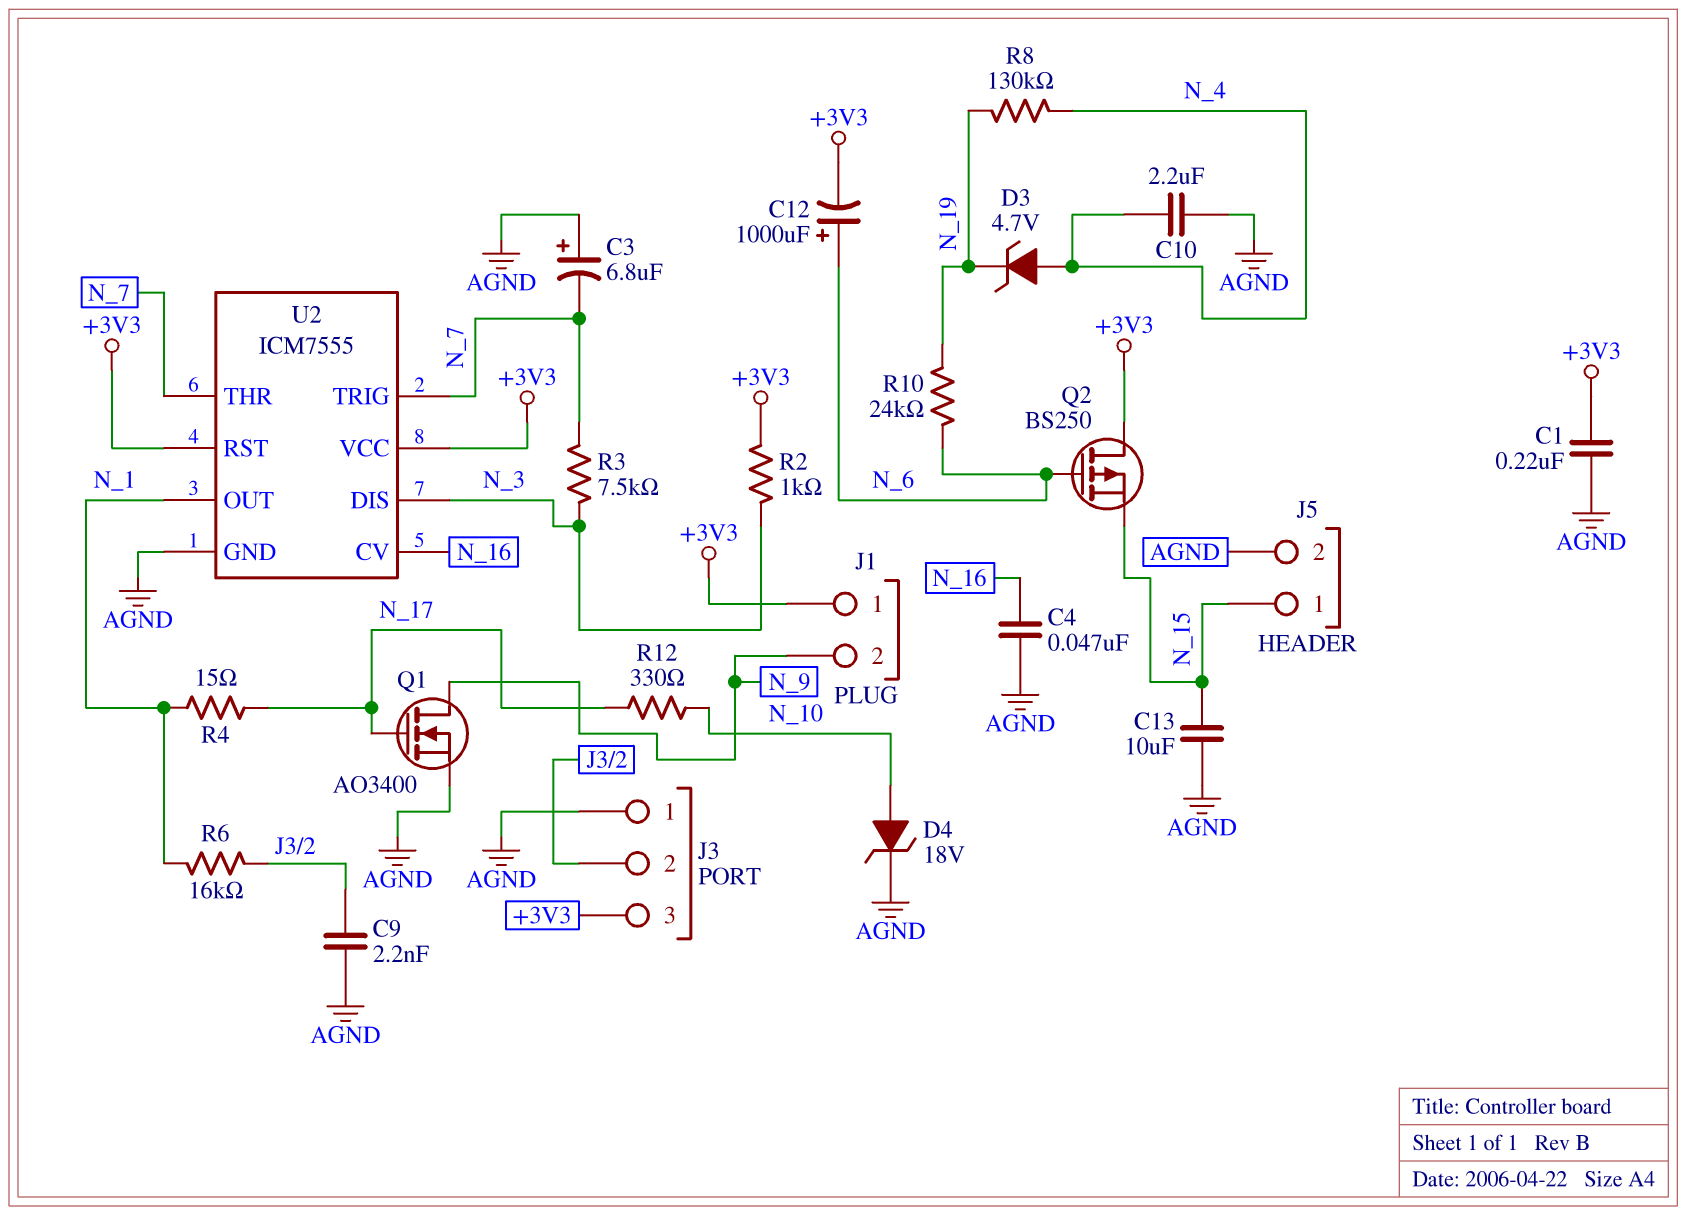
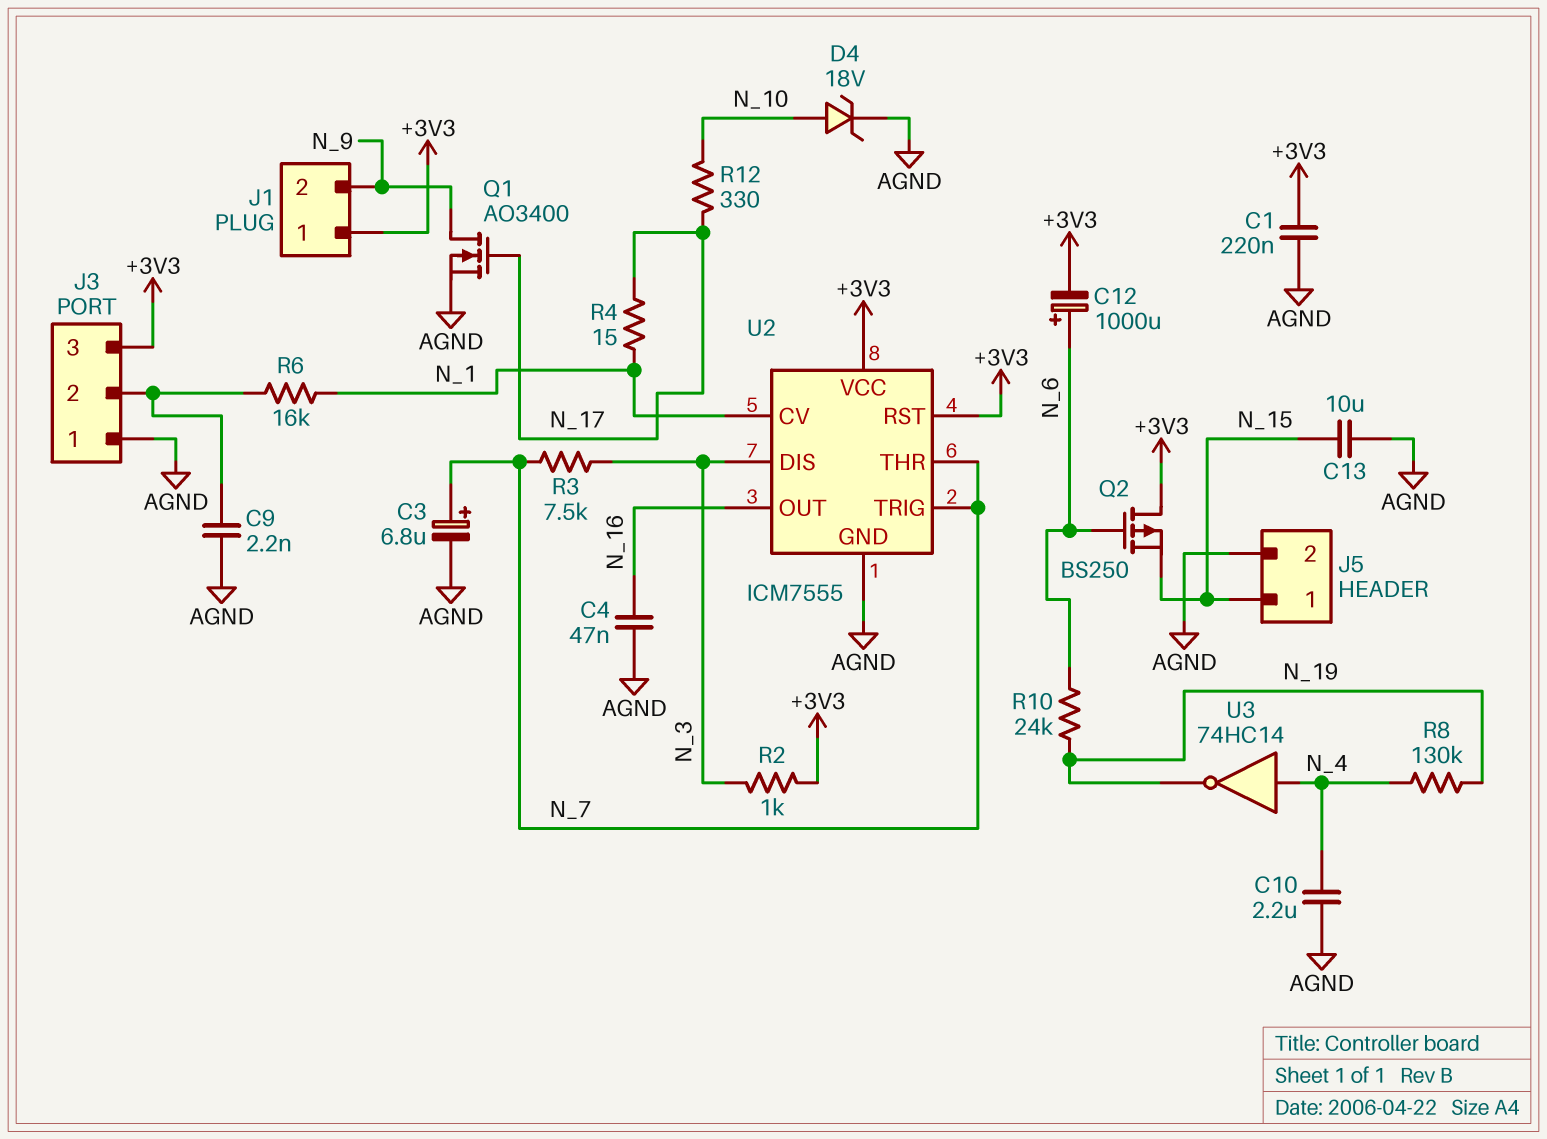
C3: 6.8uF (plus AGND, minus N_7) -> 6.8uF (plus N_7, minus AGND)
D3: zener 4.7V (A N_4, K N_19) -> none
U2 pin CV: N_16 -> N_1
U2 pin OUT: N_1 -> N_16
U3: none -> NOT 74HC14 (in N_4, out N_19)

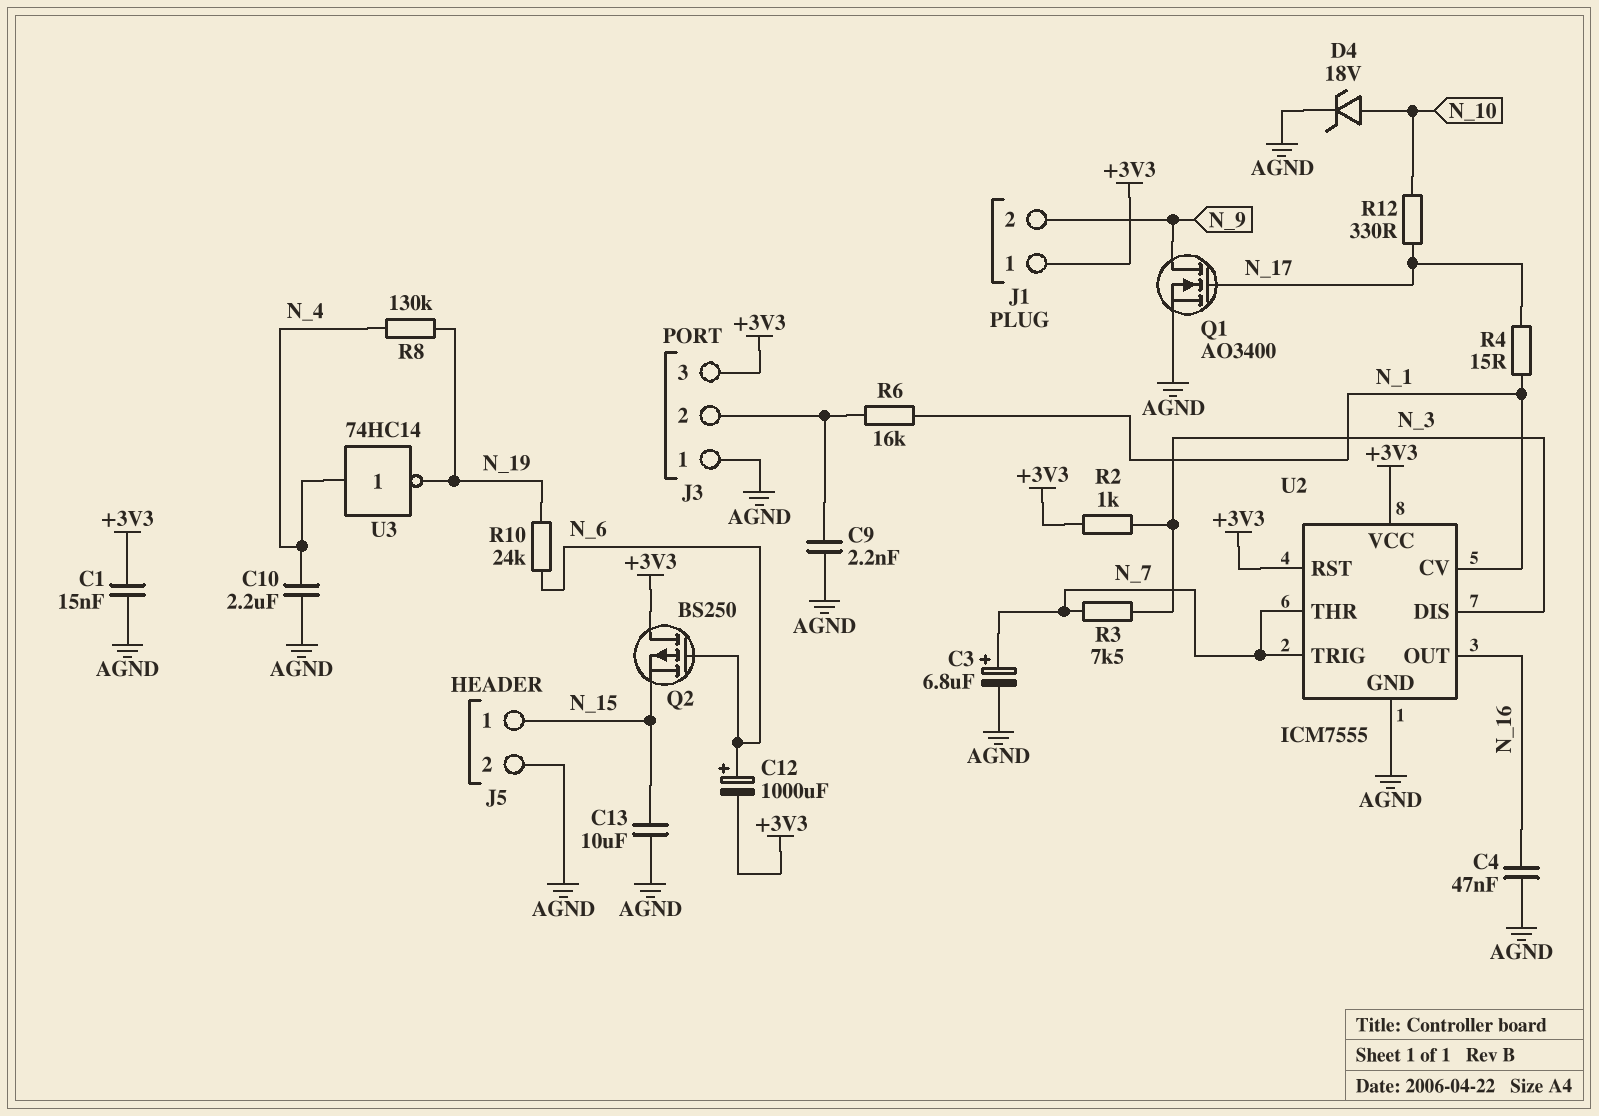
C1: 220nF (+3V3, AGND) -> 15nF (+3V3, AGND)

